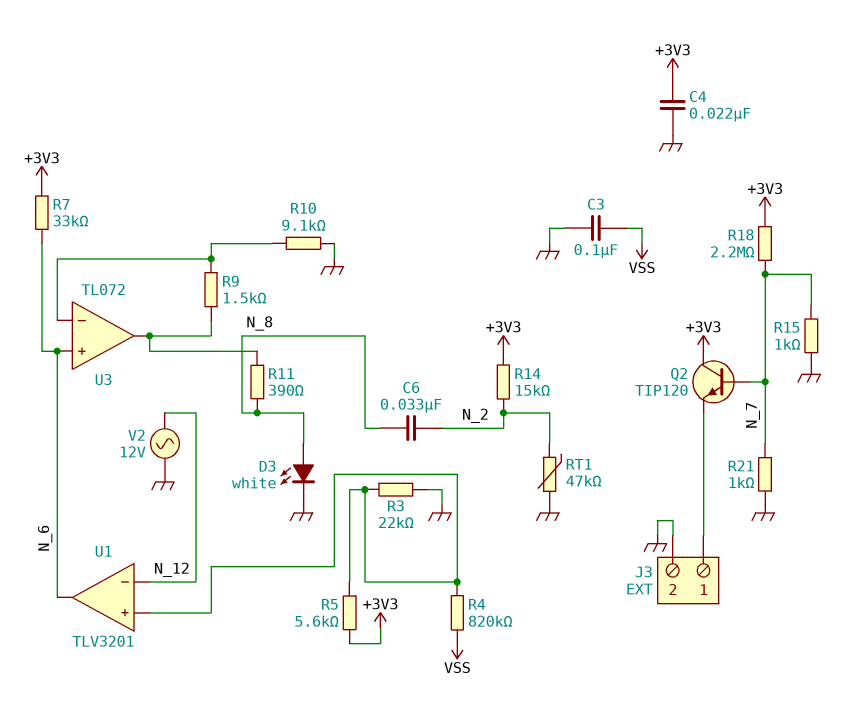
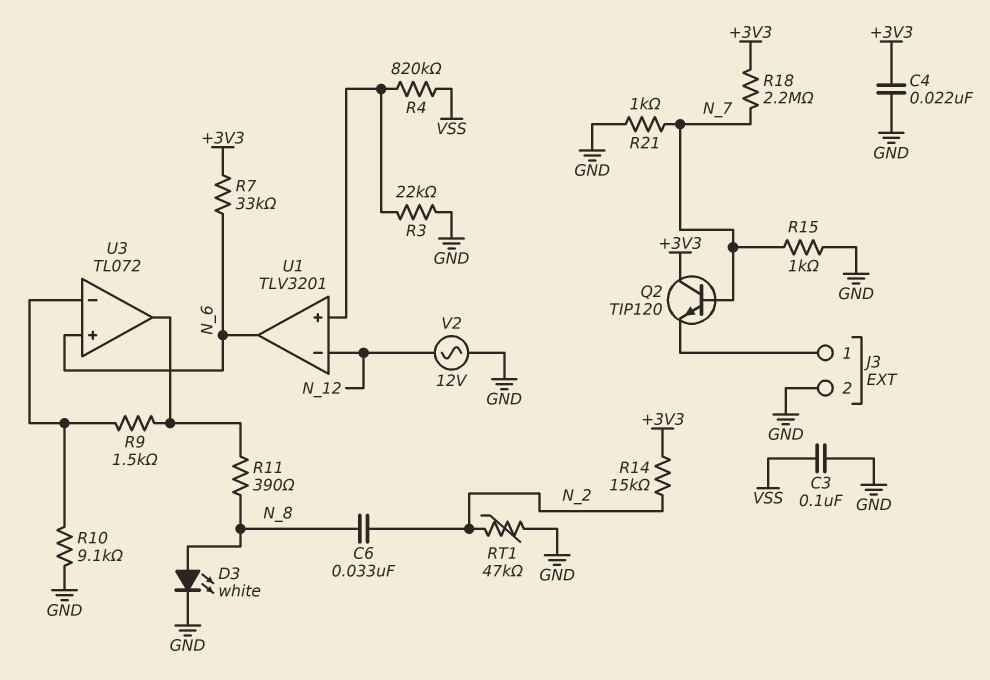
R5: 5.6k (+3V3, U1/in+) -> none

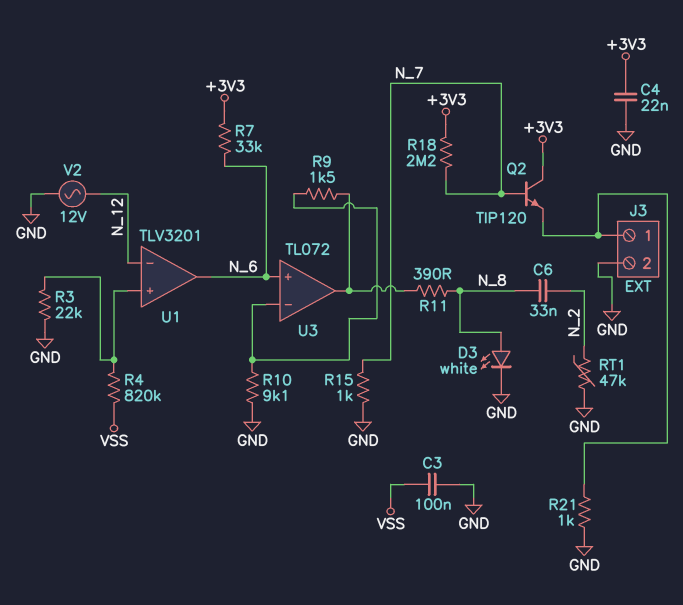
R14: 15k (+3V3, N_2) -> none
R21: 1k (GND, N_7) -> 1k (GND, J3/1)

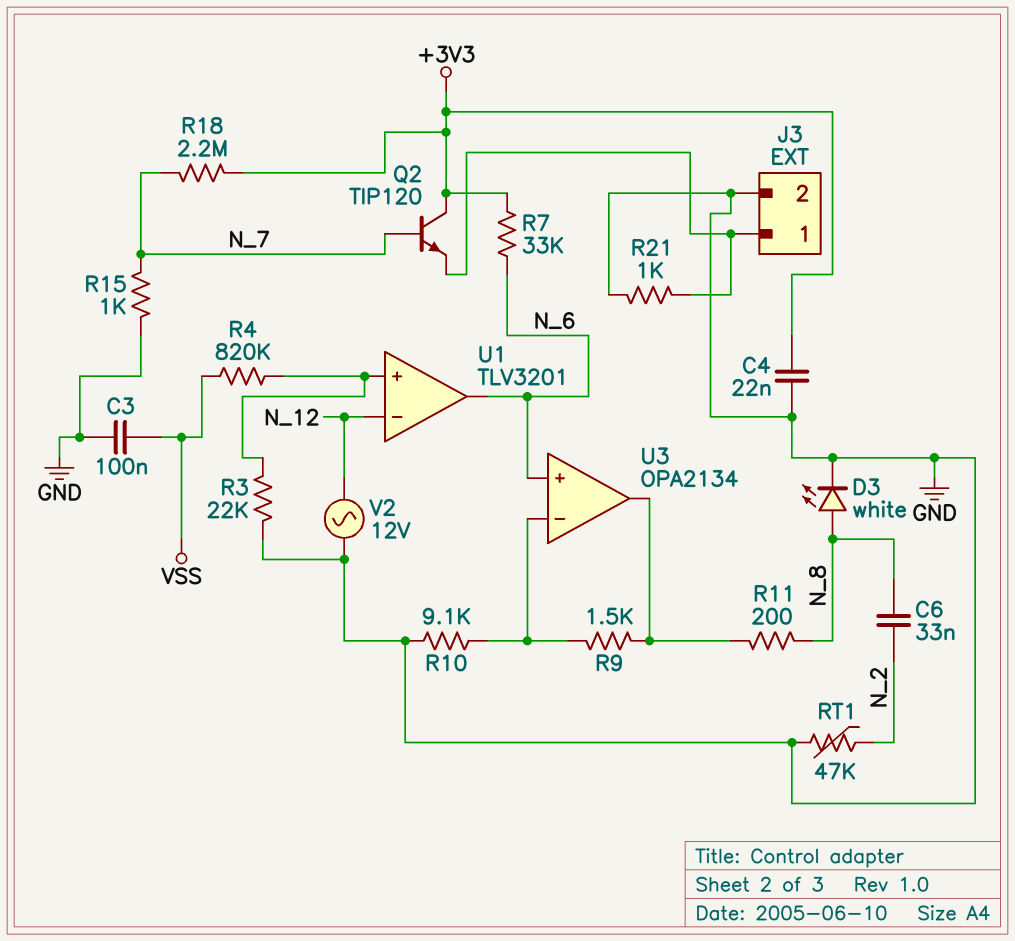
R11: 390 (N_8, U3/out) -> 200 (N_8, U3/out)
U3: TL072 -> OPA2134

